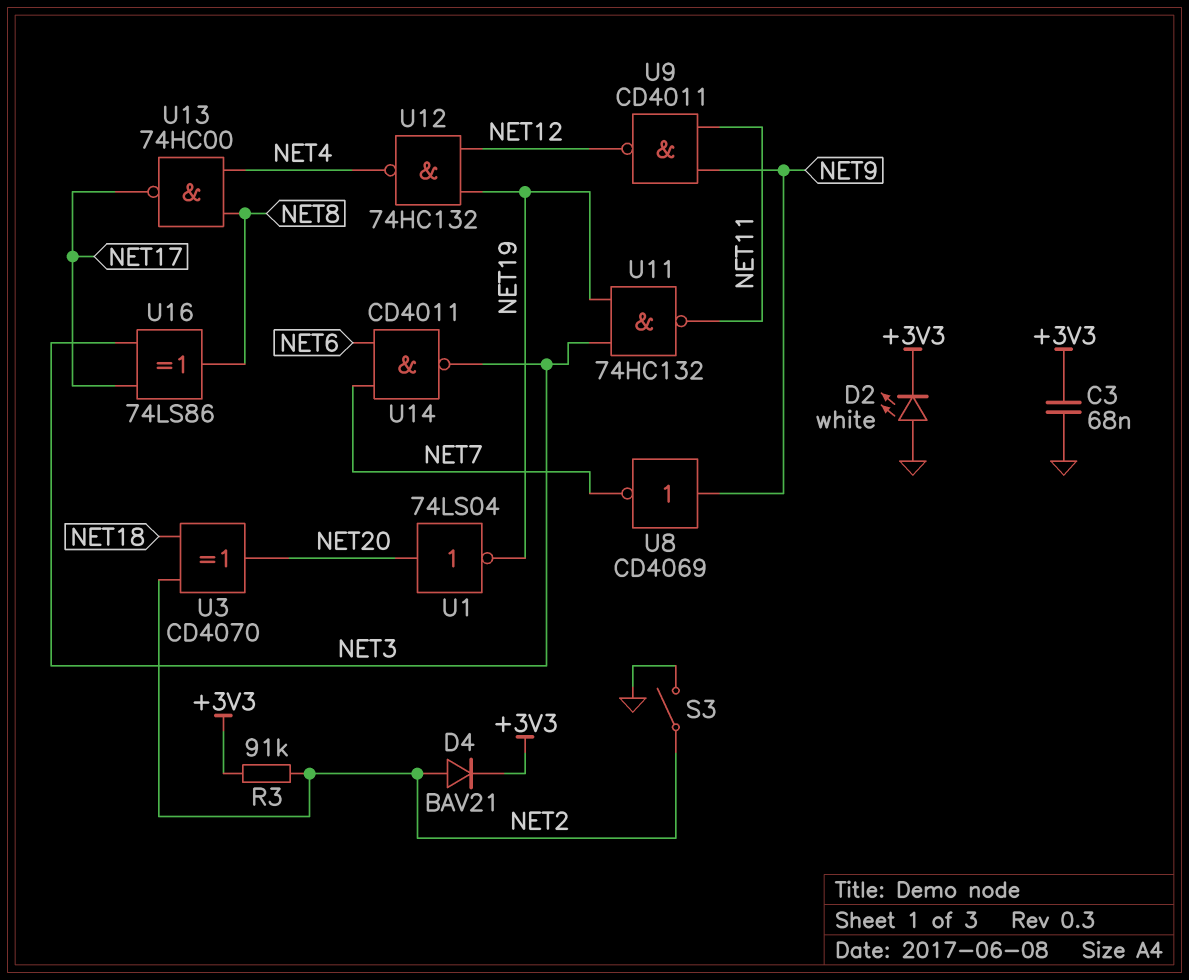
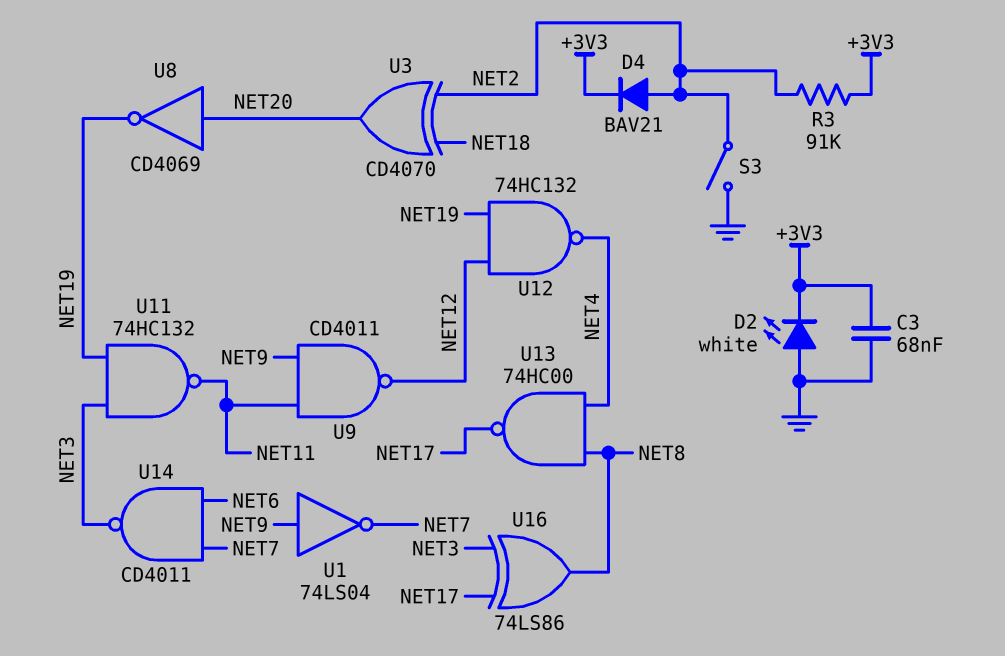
U1: NOT 74LS04 (in NET20, out NET19) -> NOT 74LS04 (in NET9, out NET7)
U8: NOT CD4069 (in NET9, out NET7) -> NOT CD4069 (in NET20, out NET19)

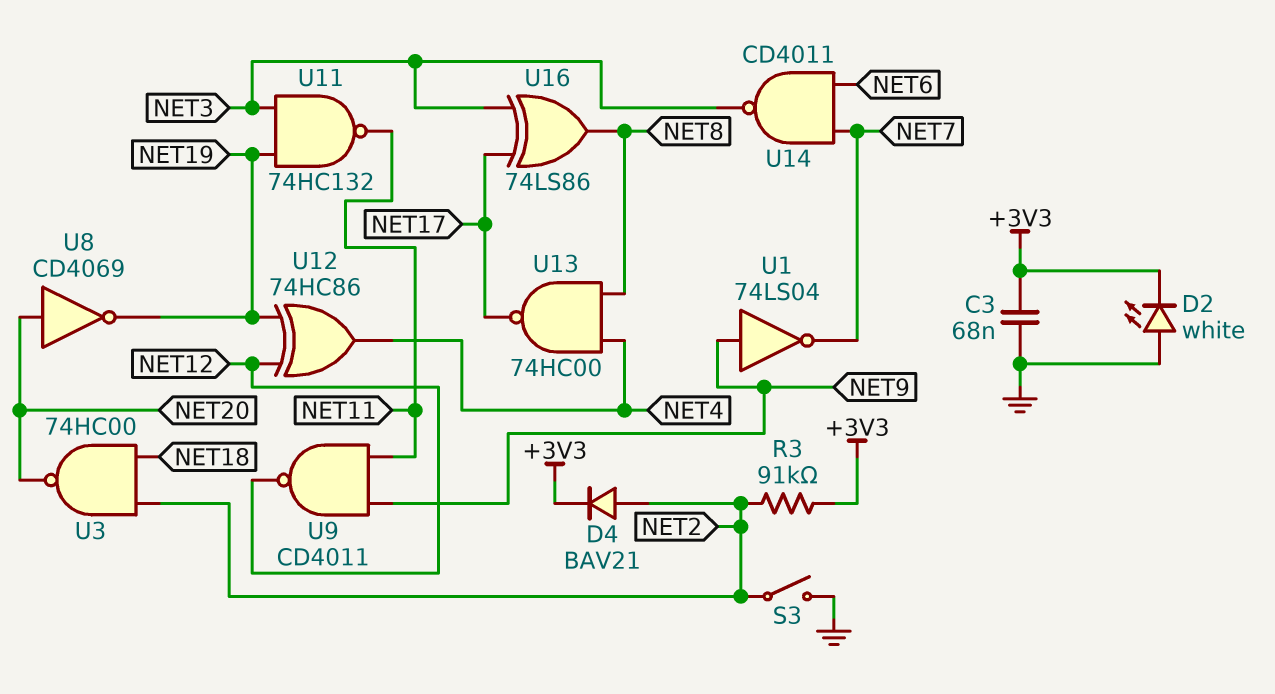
U3: XOR CD4070 (in NET2, in NET18, out NET20) -> NAND 74HC00 (in NET2, in NET18, out NET20)
U12: NAND 74HC132 (in NET12, in NET19, out NET4) -> XOR 74HC86 (in NET12, in NET19, out NET4)

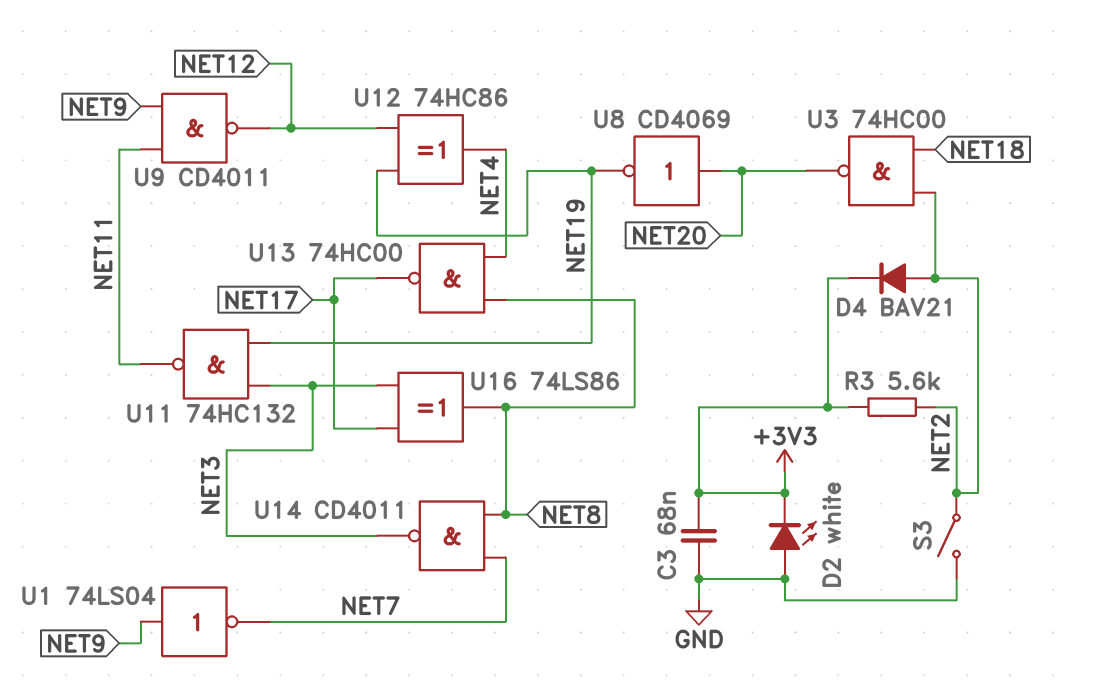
R3: 91k (+3V3, NET2) -> 5.6k (+3V3, NET2)
U14: NAND CD4011 (in NET6, in NET7, out NET3) -> NAND CD4011 (in NET7, in NET8, out NET3)

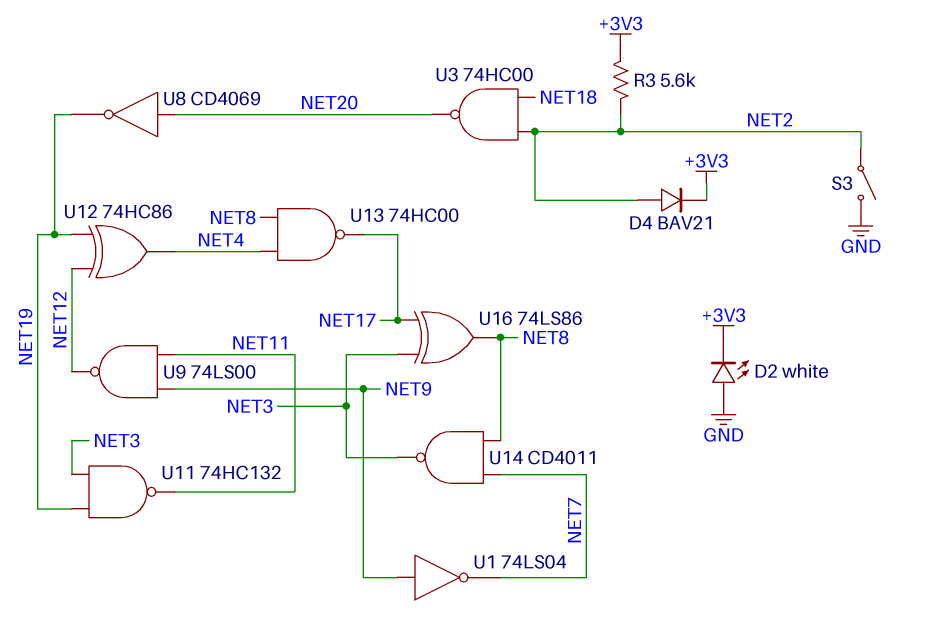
C3: 68nF (+3V3, GND) -> none
U9: NAND CD4011 (in NET9, in NET11, out NET12) -> NAND 74LS00 (in NET9, in NET11, out NET12)

